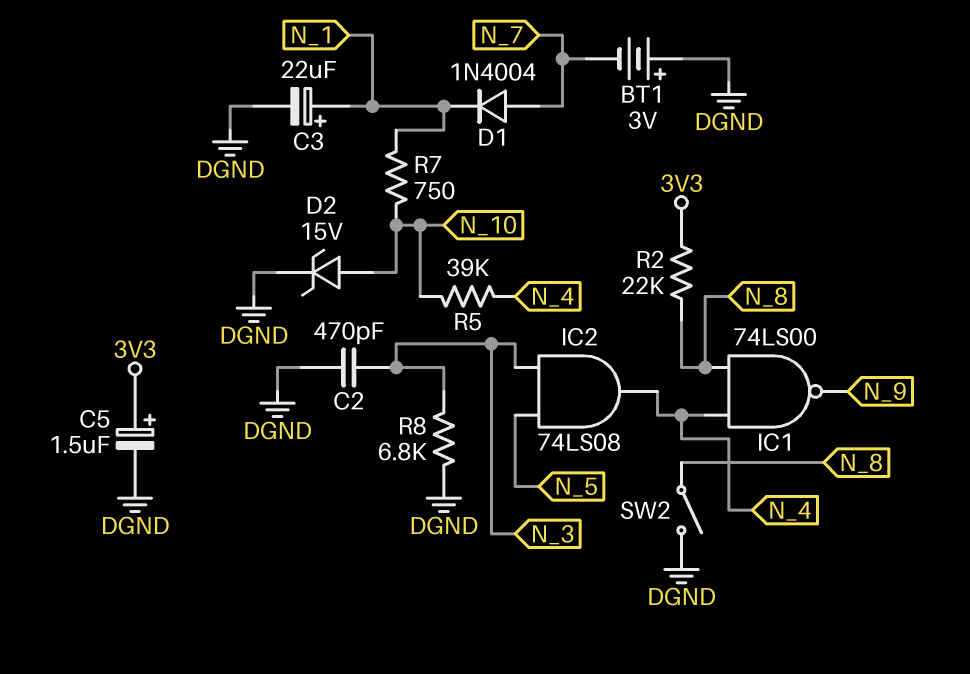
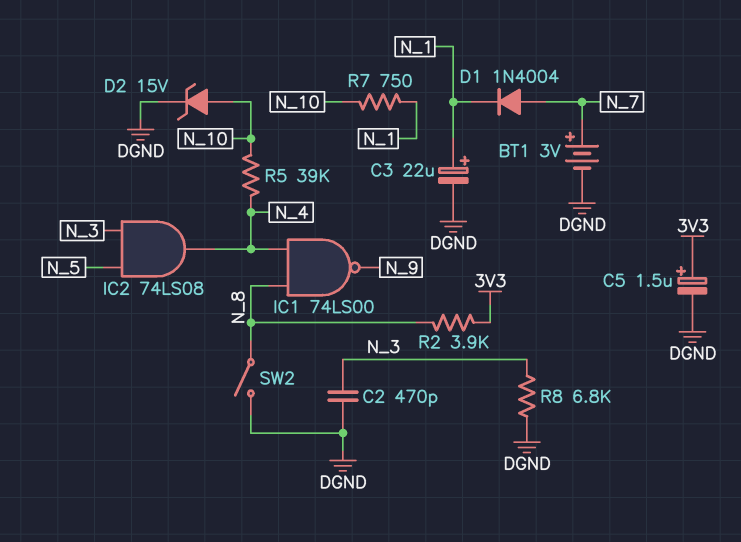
BT1: 3V (plus DGND, minus N_7) -> 3V (plus N_7, minus DGND)
R2: 22k (3V3, N_8) -> 3.9k (3V3, N_8)

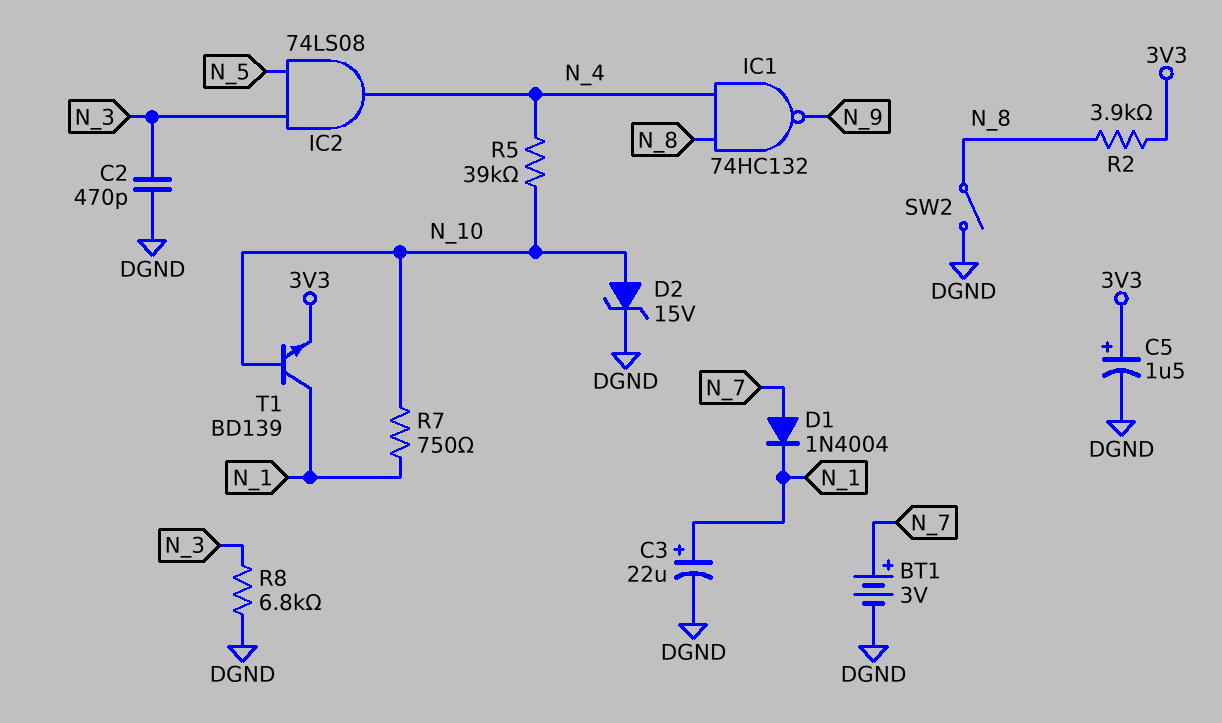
IC1: NAND 74LS00 (in N_4, in N_8, out N_9) -> NAND 74HC132 (in N_4, in N_8, out N_9)
T1: none -> NPN BD139 (B N_10, C N_1, E 3V3)

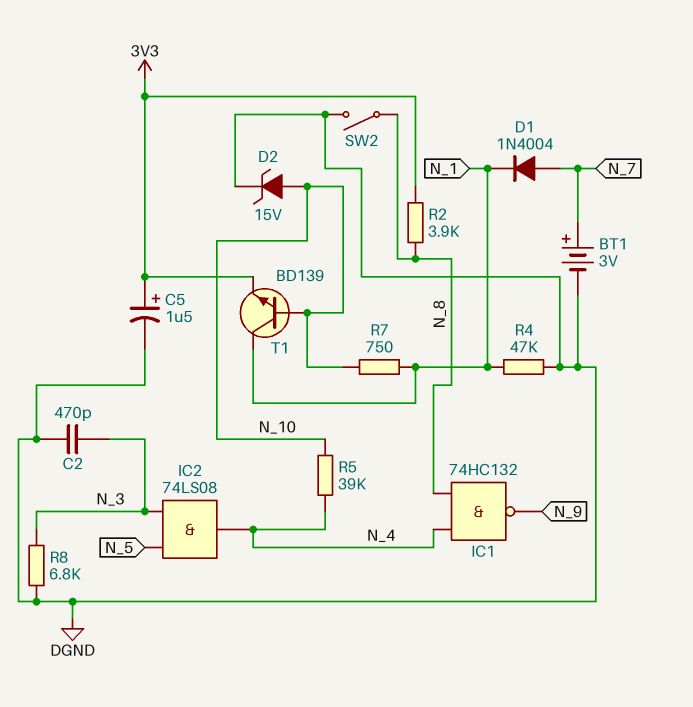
C3: 22uF (plus N_1, minus DGND) -> none
R4: none -> 47k (DGND, N_1)

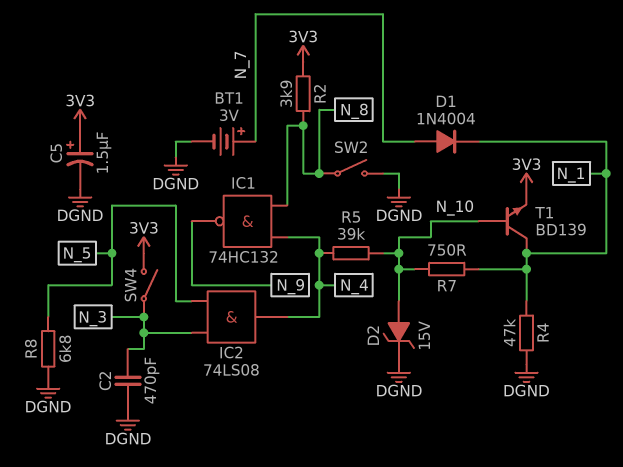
R8: 6.8k (DGND, N_3) -> 6.8k (DGND, N_5)
SW4: none -> switch (3V3, N_3)

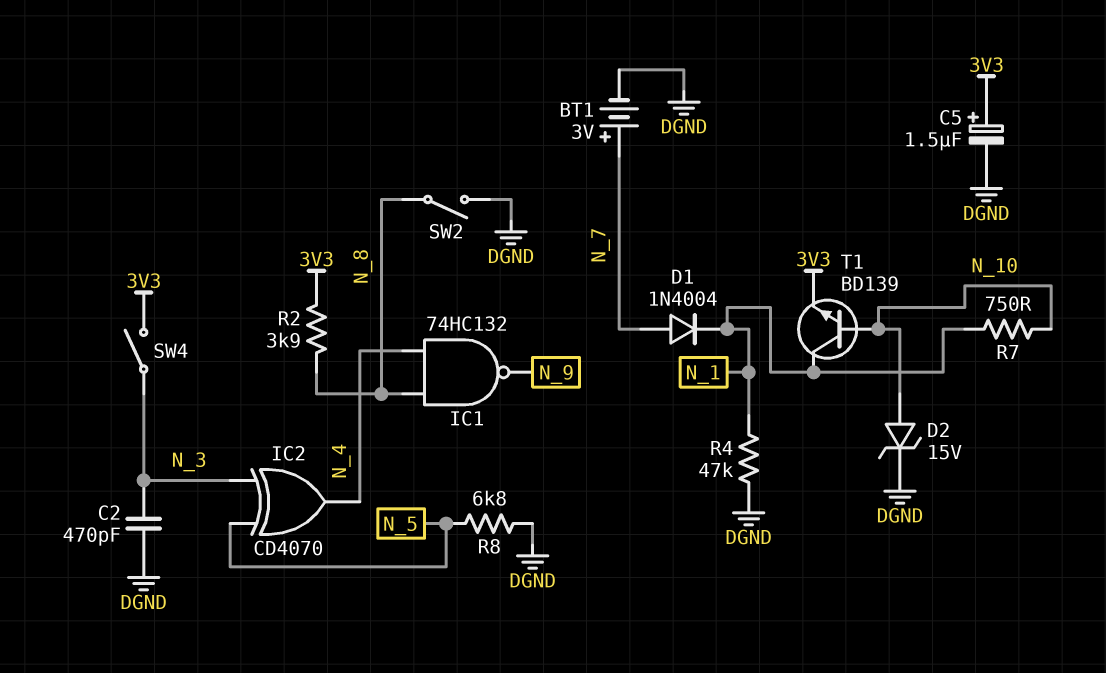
IC2: AND 74LS08 (in N_3, in N_5, out N_4) -> XOR CD4070 (in N_3, in N_5, out N_4)
R5: 39k (N_4, N_10) -> none

